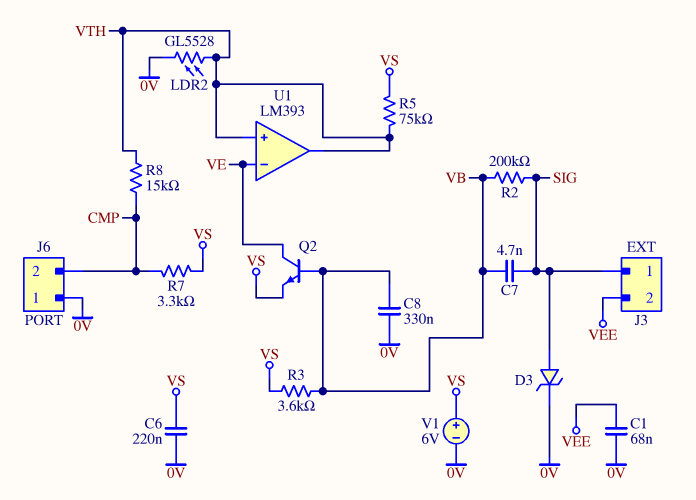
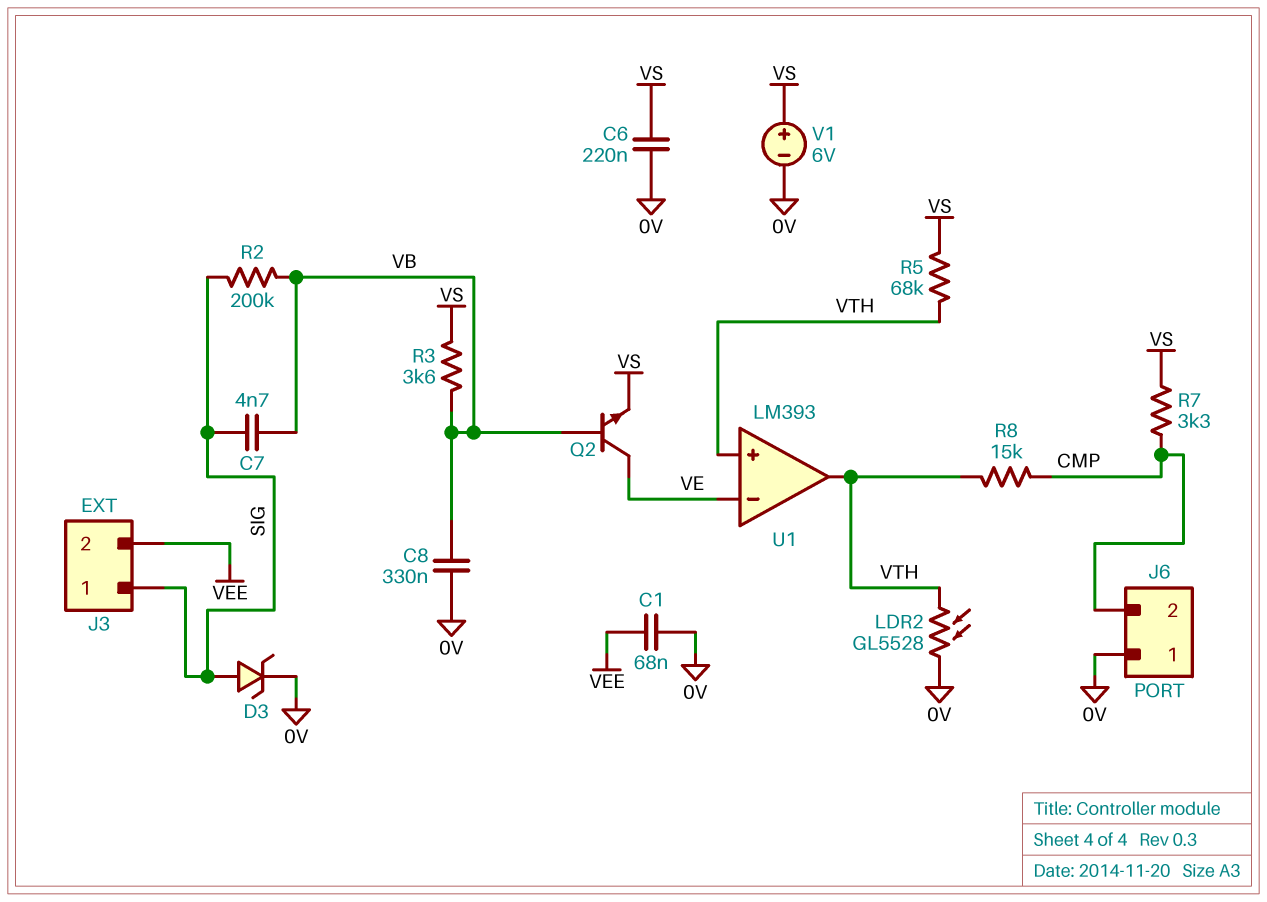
R5: 75k (VS, VTH) -> 68k (VS, VTH)

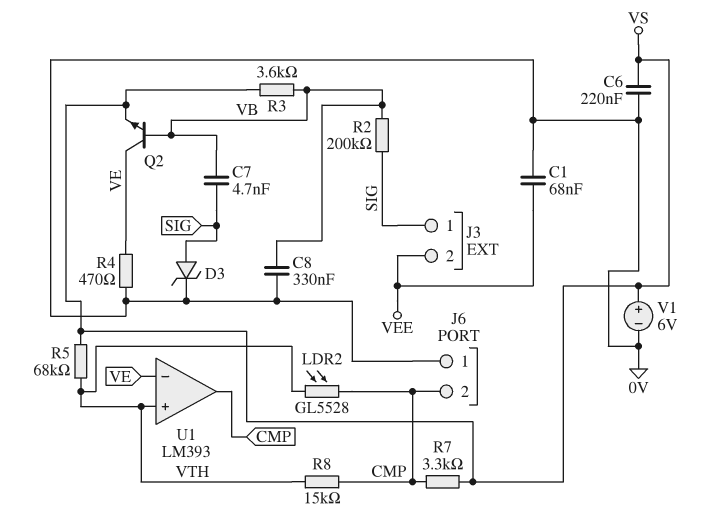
LDR2: GL5528 (0V, VTH) -> GL5528 (CMP, VTH)
R4: none -> 470 (0V, VE)
U1 pin out: VTH -> CMP

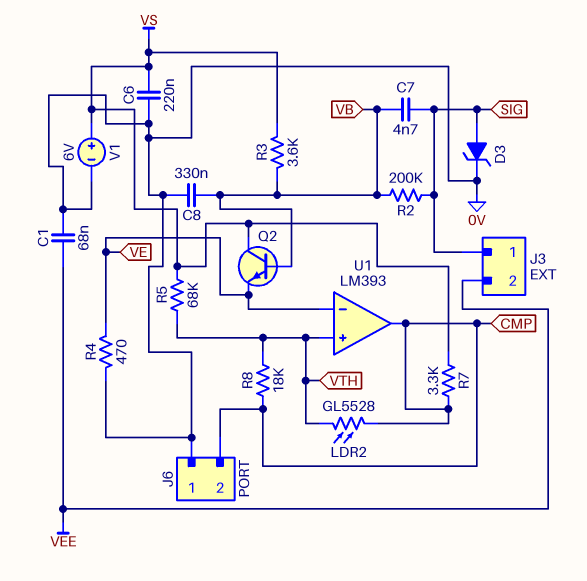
Q2: NPN (B VB, C VE, E VS) -> NPN (B VB, C VS, E VE)
R8: 15k (CMP, VTH) -> 18k (CMP, VTH)

